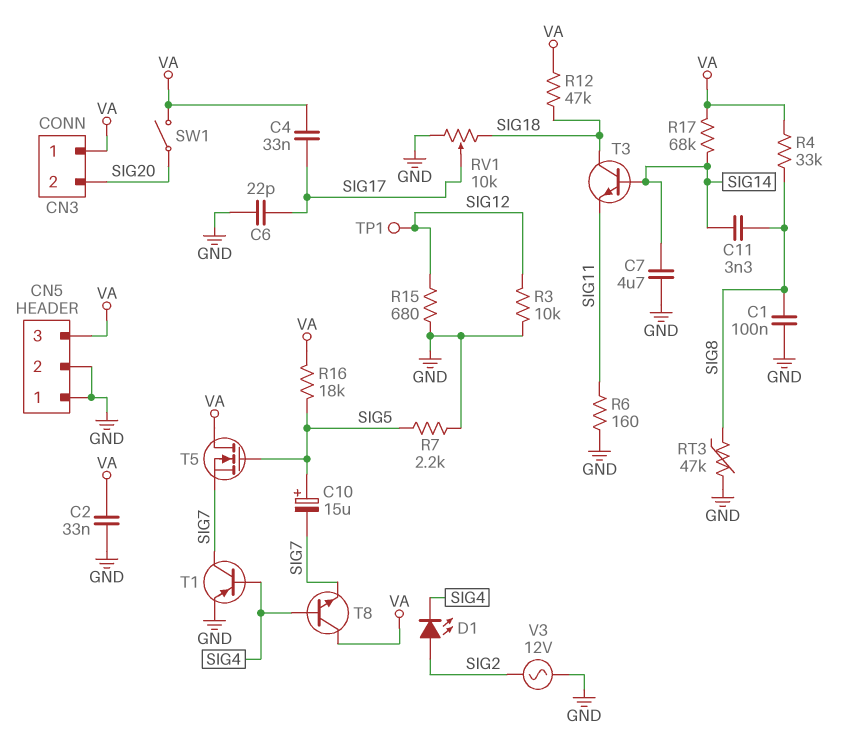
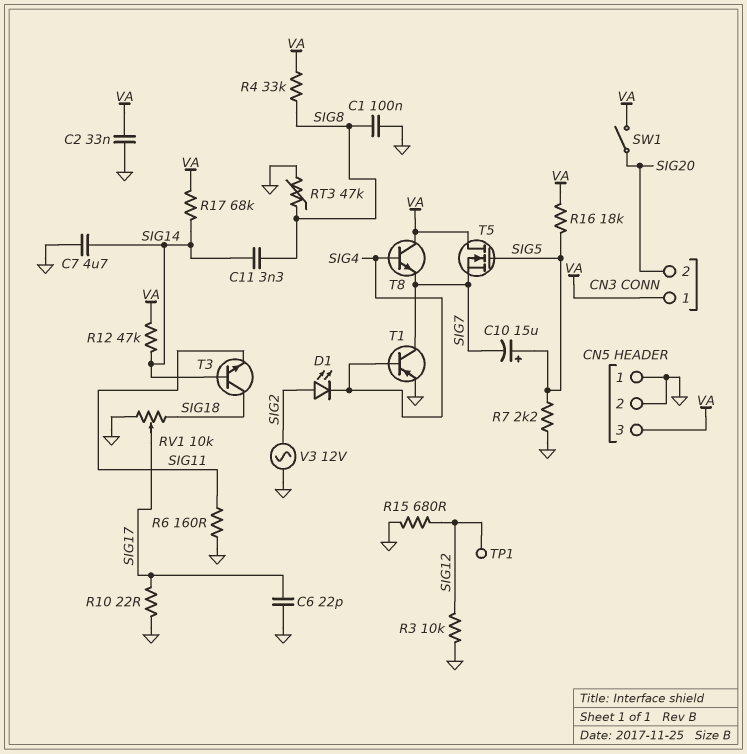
C4: 33nF (SIG17, VA) -> none
R10: none -> 22 (GND, SIG17)
R12: 47k (SIG18, VA) -> 47k (SIG14, VA)

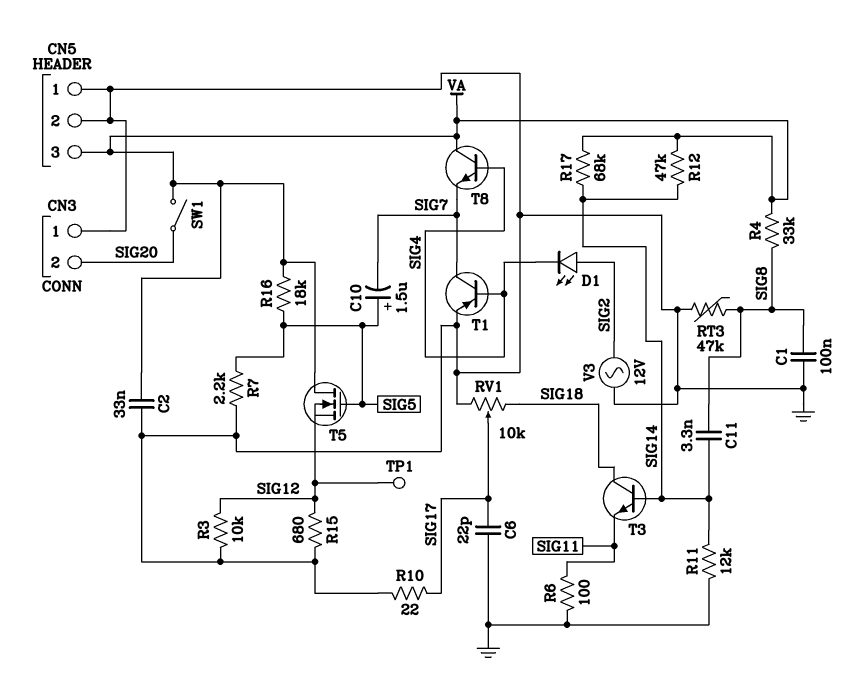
C7: 4.7uF (GND, SIG14) -> none
C10: 15uF (plus SIG5, minus SIG7) -> 1.5uF (plus SIG5, minus SIG7)
CN3 pin 1: VA -> GND
R6: 160 (GND, SIG11) -> 100 (GND, SIG11)
R11: none -> 12k (GND, SIG14)
T5: NMOS (G SIG5, D VA, S SIG7) -> NMOS (G SIG5, D VA, S SIG12)

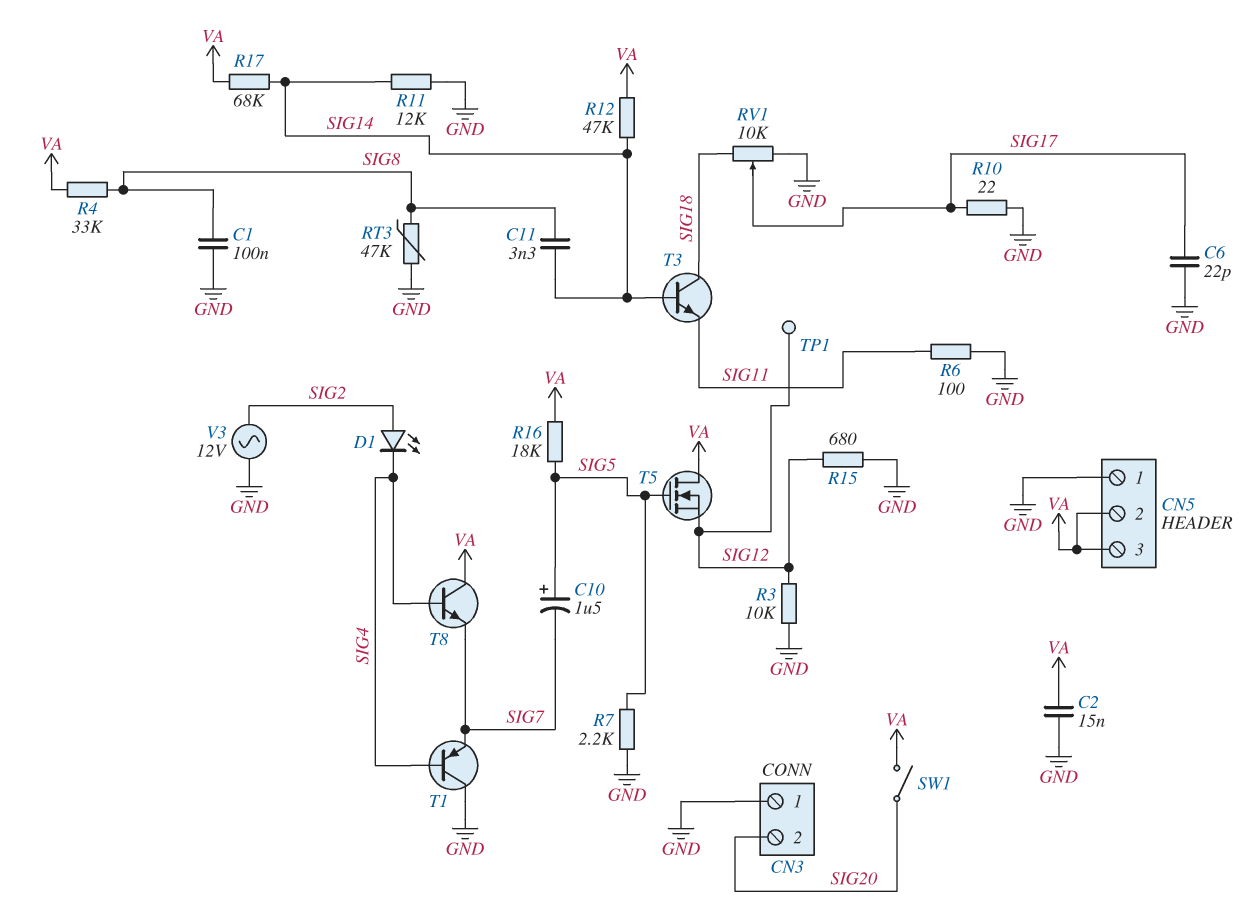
C2: 33nF (GND, VA) -> 15nF (GND, VA)
CN5 pin 2: GND -> VA
T1: PNP (B SIG4, C SIG7, E GND) -> PNP (B SIG4, C GND, E SIG7)

